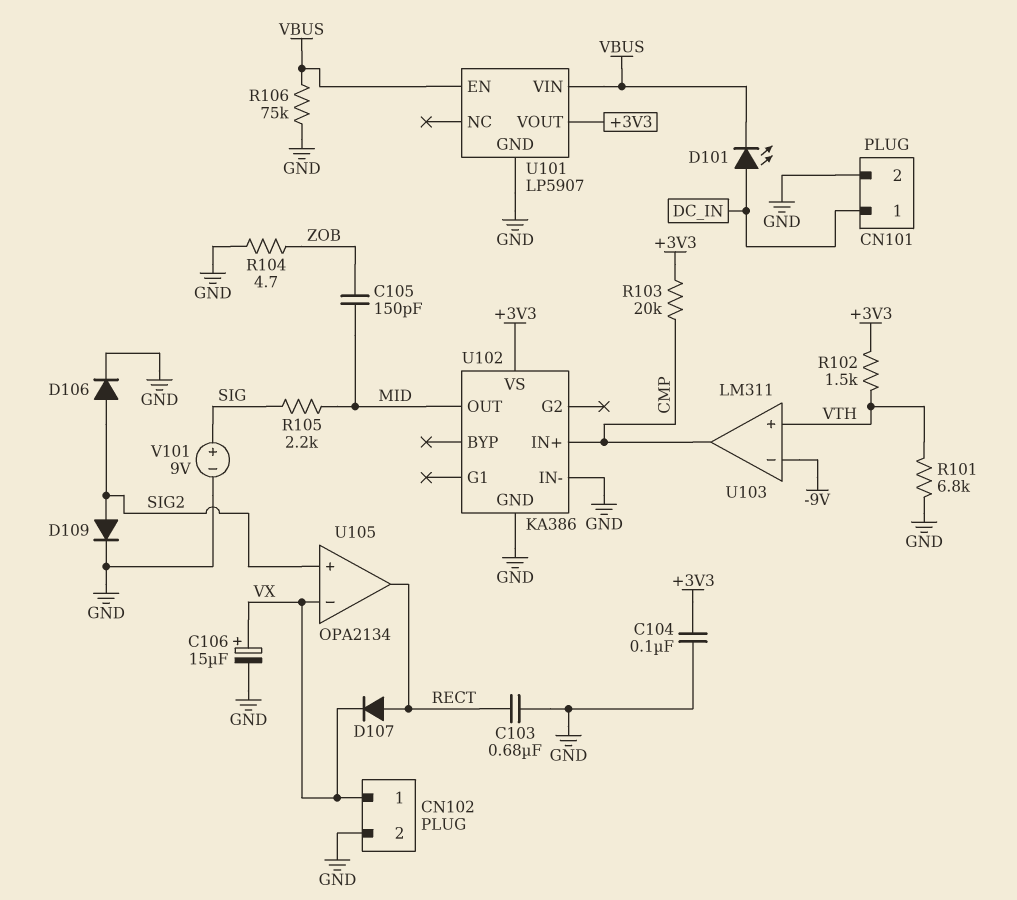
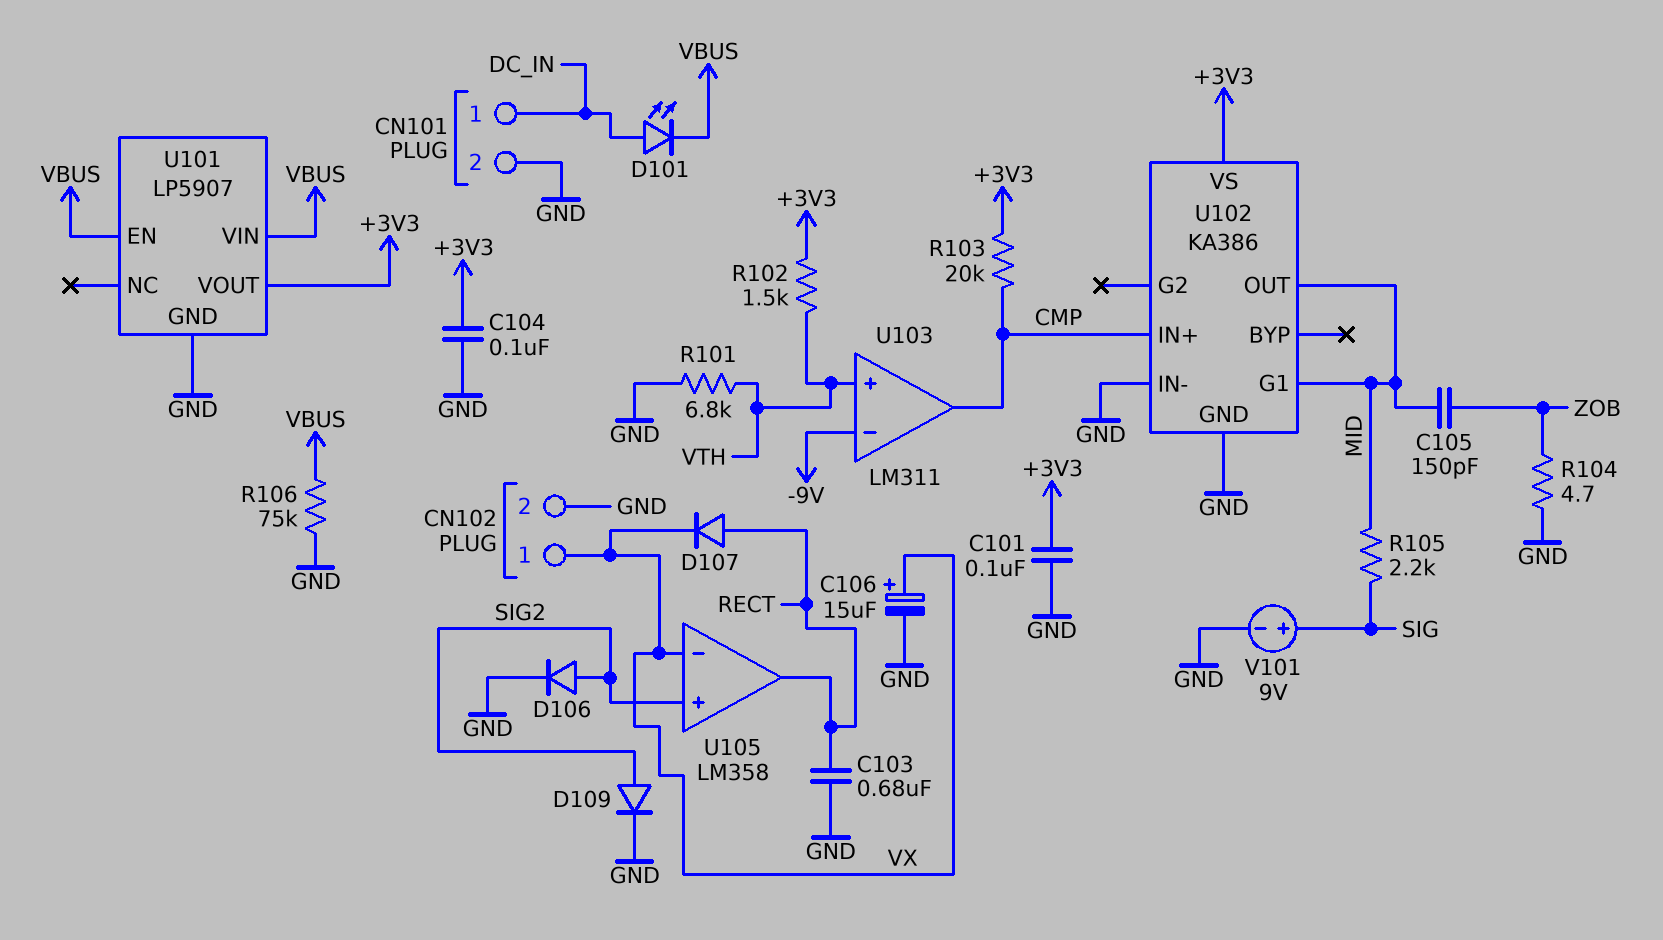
C101: none -> 100nF (+3V3, GND)
U102 pin G1: none -> MID
U105: OPA2134 -> LM358

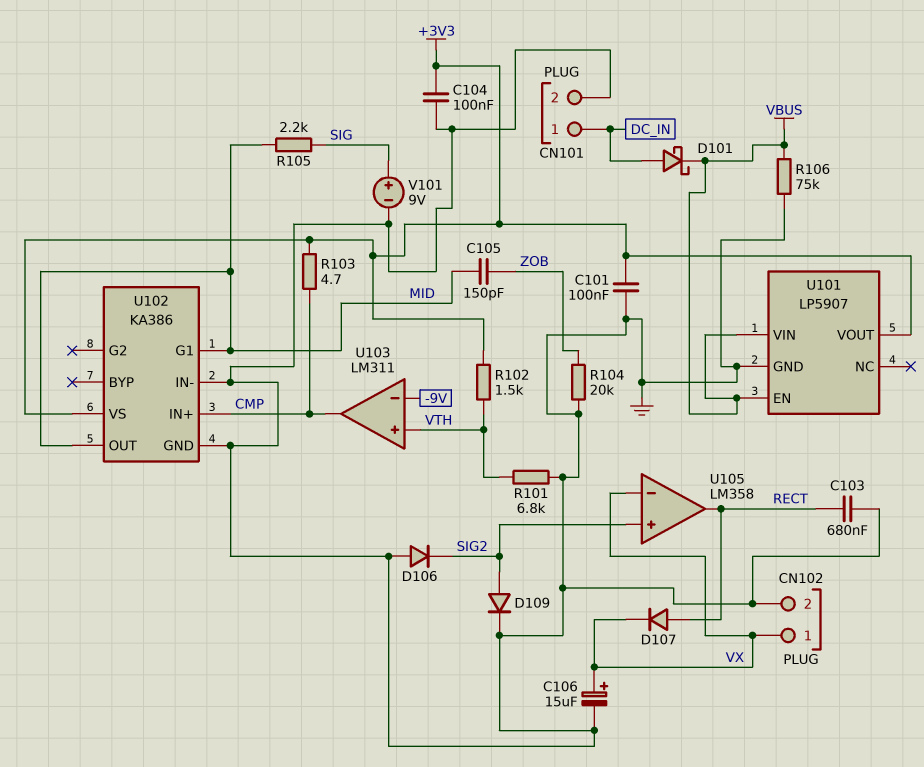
D101: LED (A DC_IN, K VBUS) -> schottky (A DC_IN, K VBUS)
D106: diode (A SIG2, K GND) -> diode (A GND, K SIG2)
R103: 20k (+3V3, CMP) -> 4.7 (+3V3, CMP)
R104: 4.7 (GND, ZOB) -> 20k (GND, ZOB)

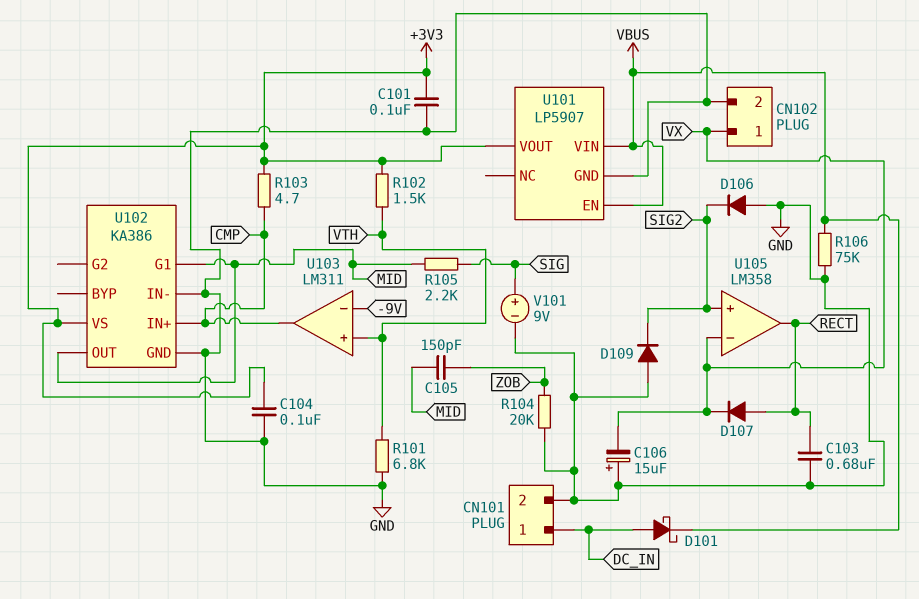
C106: 15uF (plus VX, minus GND) -> 15uF (plus GND, minus VX)
D109: diode (A SIG2, K GND) -> diode (A GND, K SIG2)

